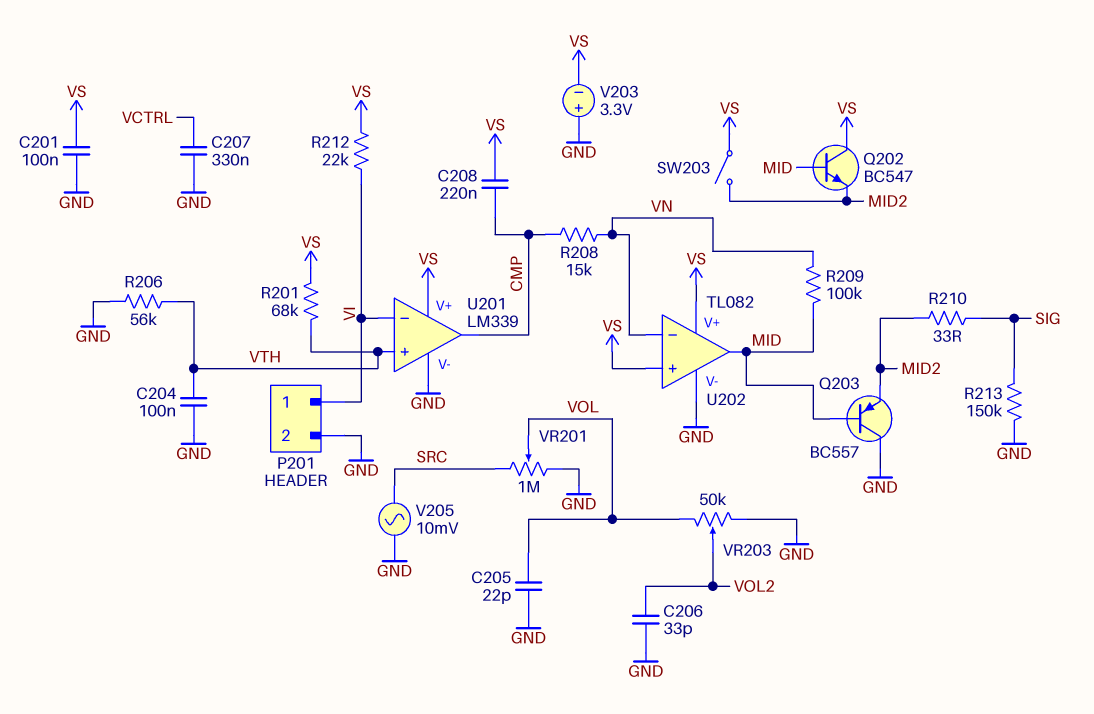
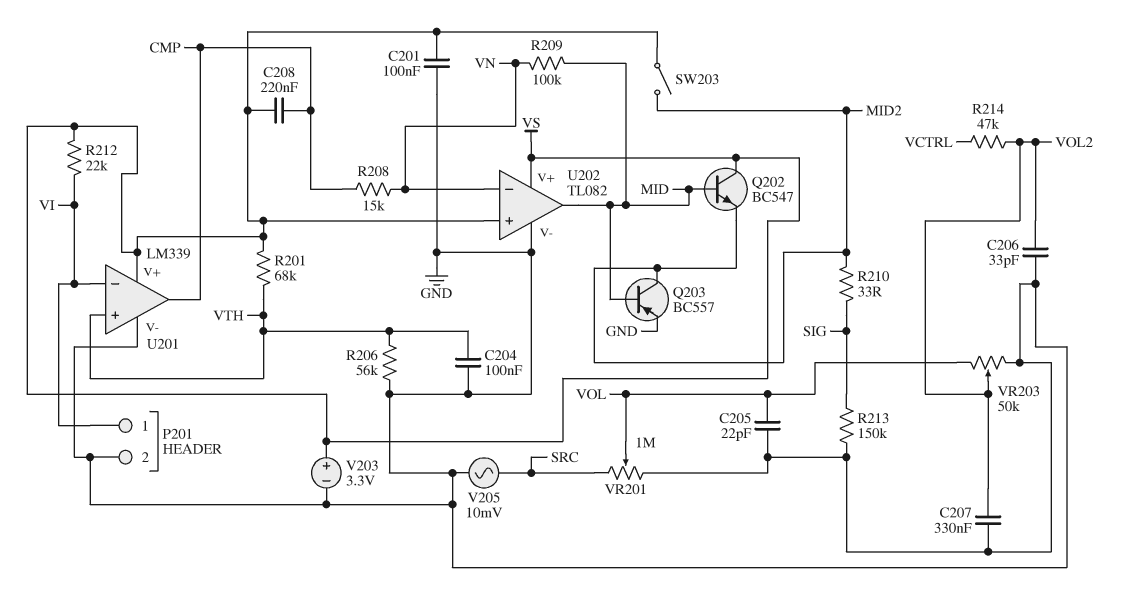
C207: 330nF (GND, VCTRL) -> 330nF (GND, VOL2)
Q203: PNP BC557 (B MID, C GND, E MID2) -> PNP BC557 (B MID, C MID2, E GND)
R214: none -> 47k (VCTRL, VOL2)
V203: 3.3V (plus GND, minus VS) -> 3.3V (plus VS, minus GND)

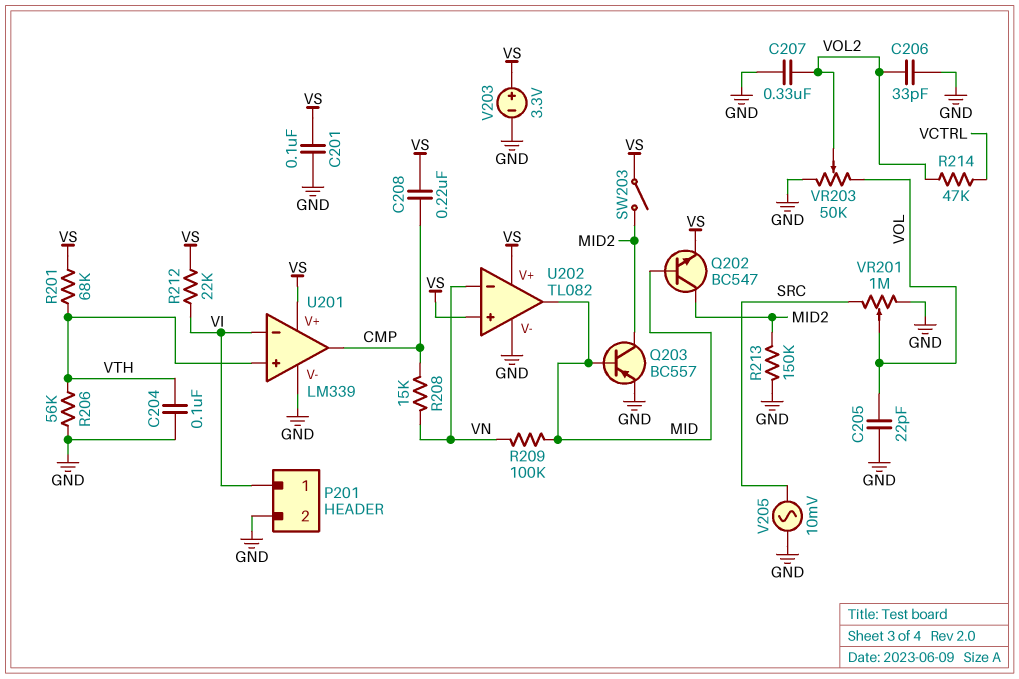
Q202: NPN BC547 (B MID, C VS, E MID2) -> NPN BC547 (B MID, C MID2, E VS)
R210: 33 (MID2, SIG) -> none
R213: 150k (GND, SIG) -> 150k (GND, MID2)

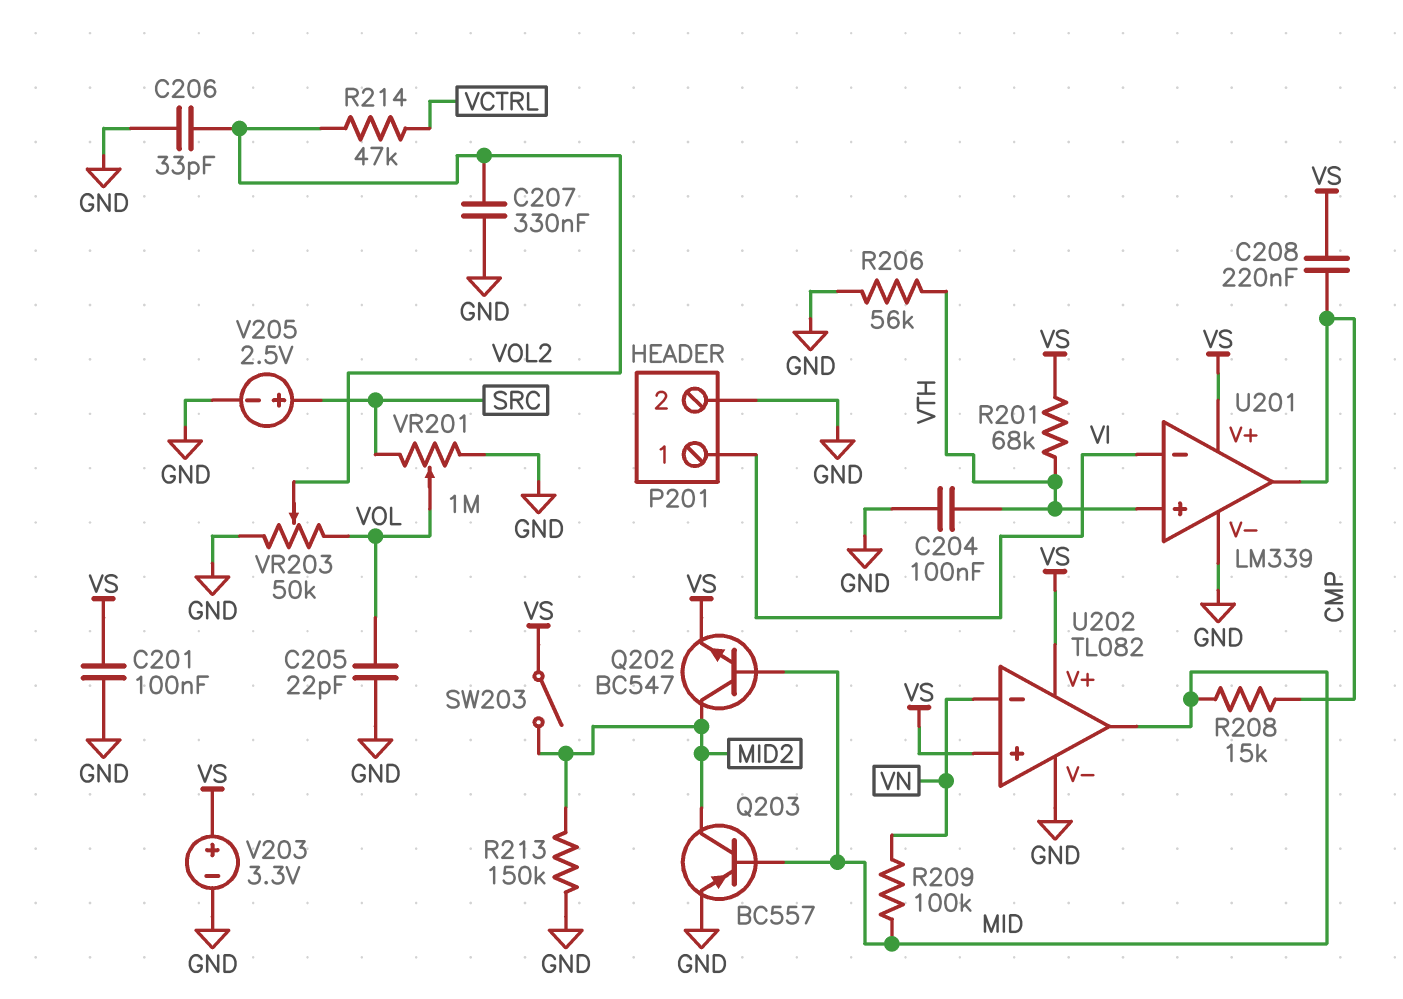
R208: 15k (CMP, VN) -> 15k (CMP, MID)
R212: 22k (VI, VS) -> none
V205: AC 10mV (GND, SRC) -> 2.5V (plus SRC, minus GND)

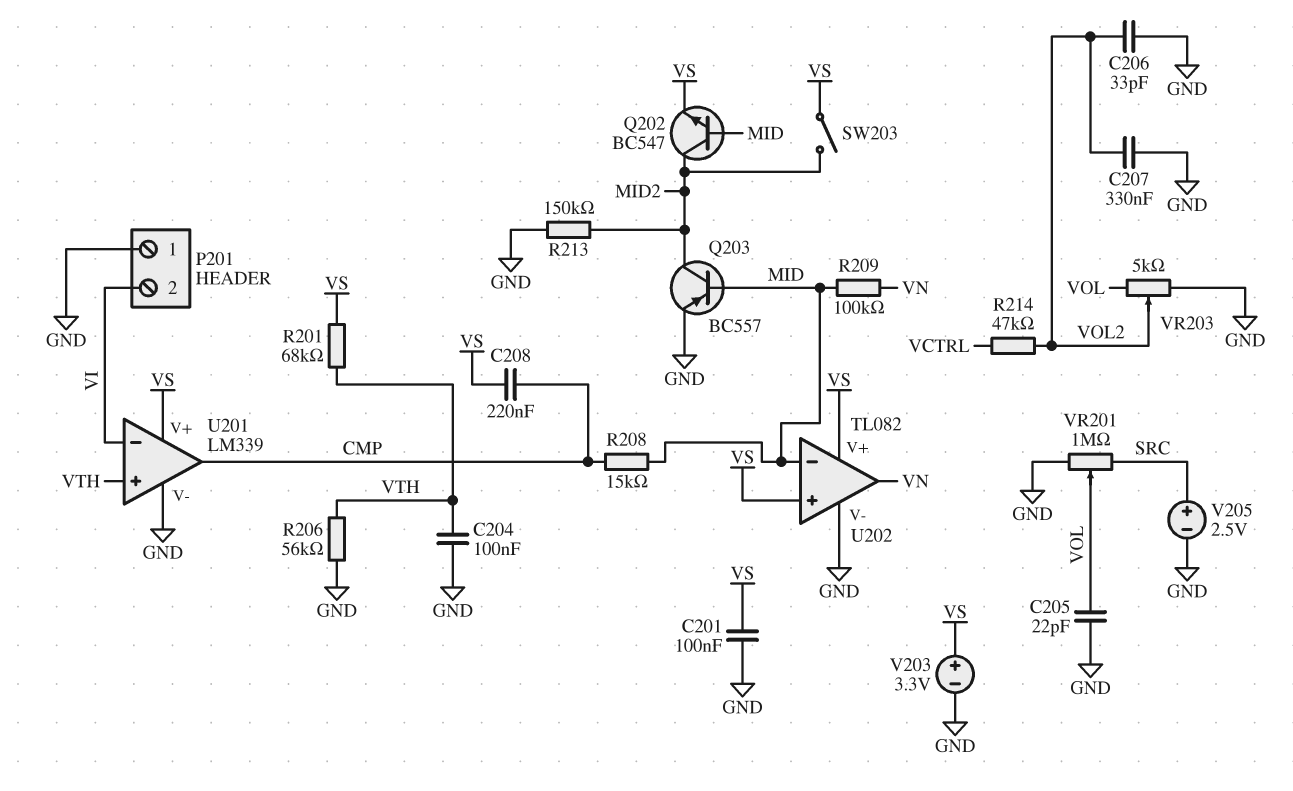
P201 pin 1: VI -> GND
P201 pin 2: GND -> VI
U202 pin in-: VN -> MID
U202 pin out: MID -> VN
VR203: 50k (GND, VOL, wiper VOL2) -> 5k (GND, VOL, wiper VOL2)

